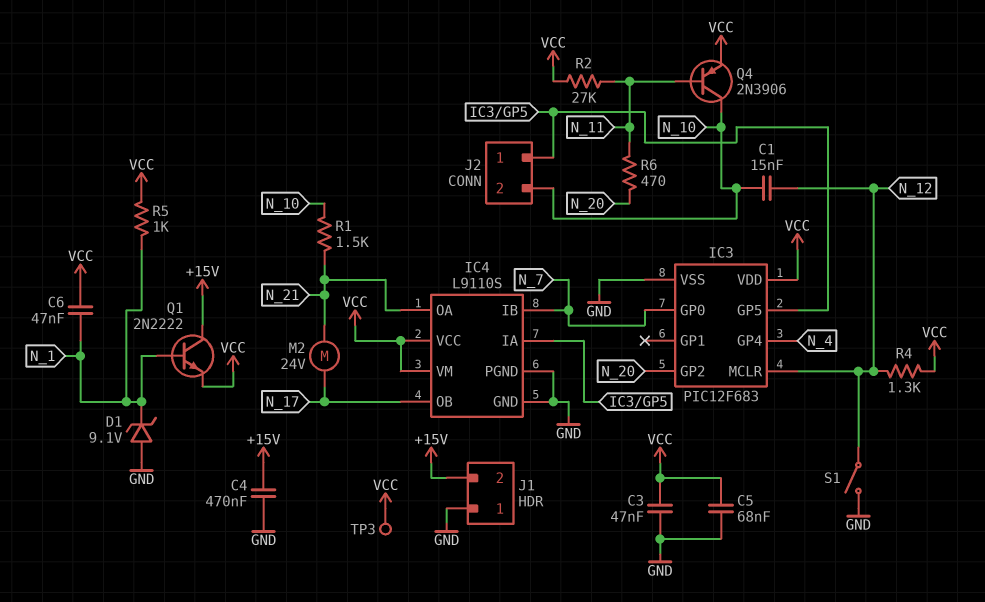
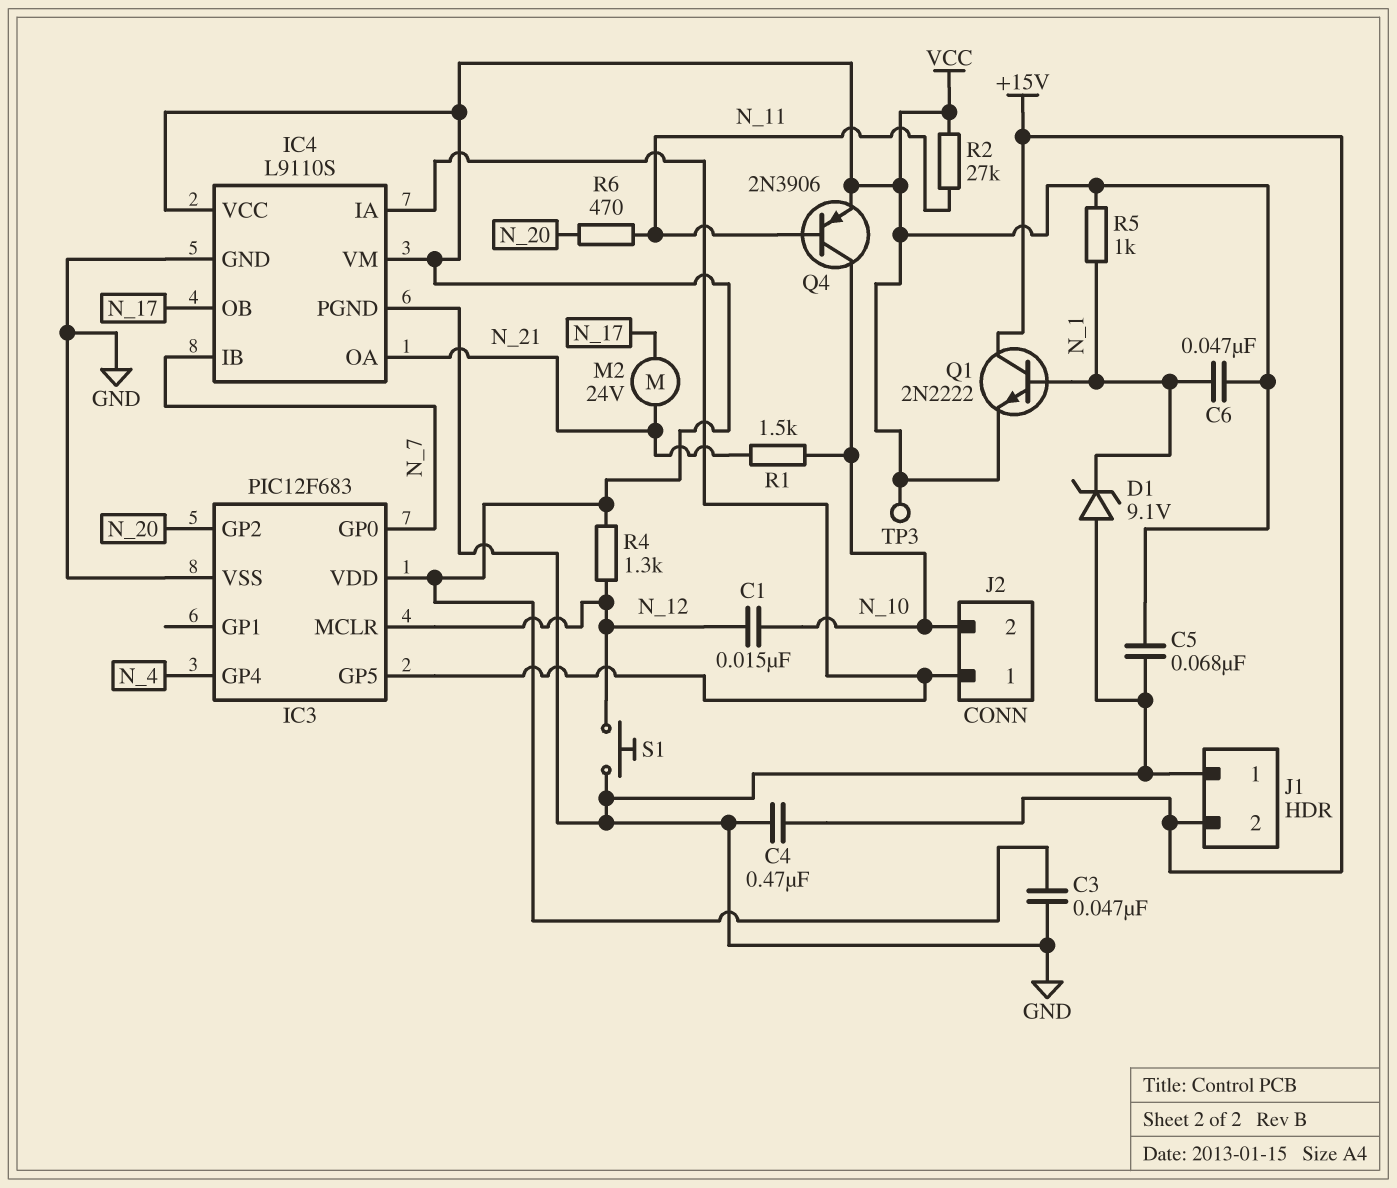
S1: switch (GND, N_12) -> button (GND, N_12)

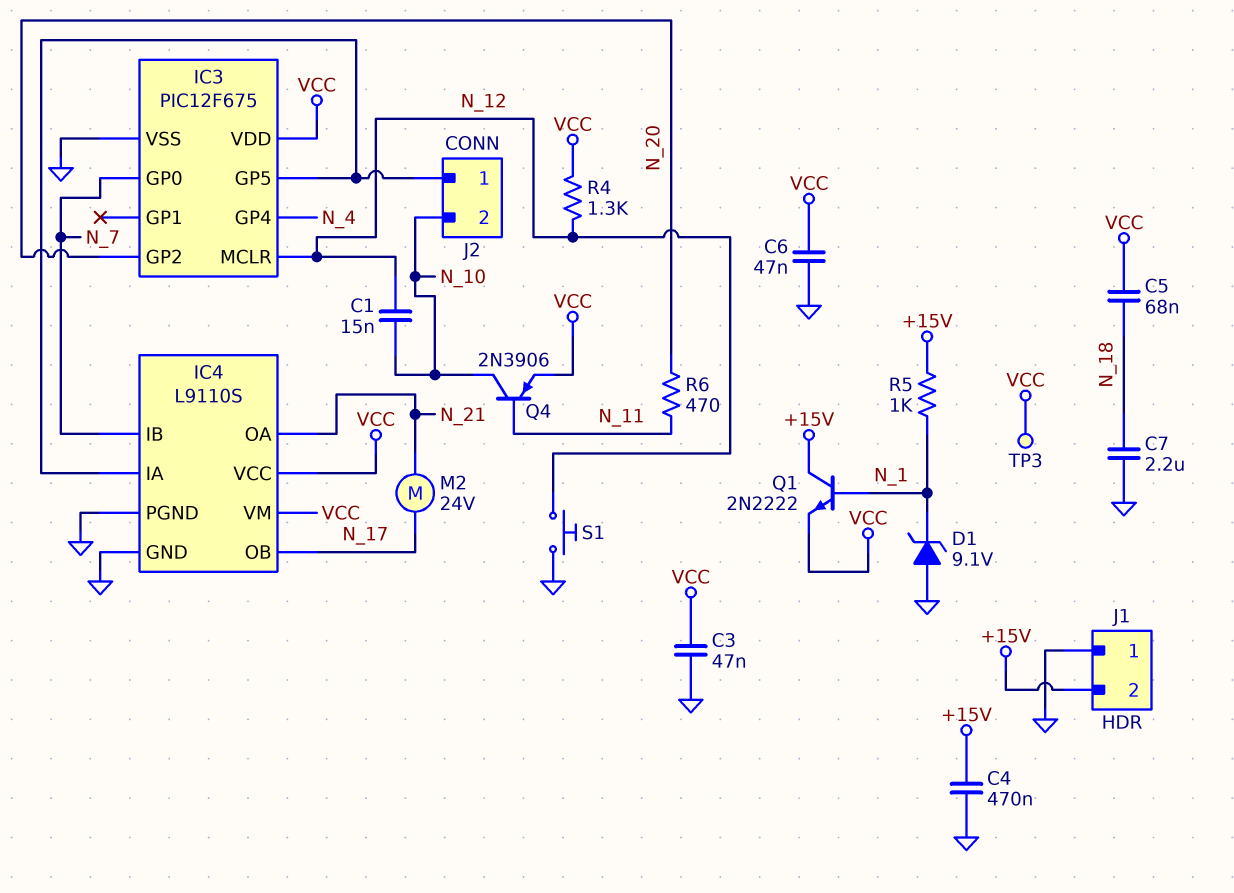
C5: 68nF (GND, VCC) -> 68nF (N_18, VCC)
C6: 47nF (N_1, VCC) -> 47nF (GND, VCC)
C7: none -> 2.2uF (GND, N_18)
IC3: PIC12F683 -> PIC12F675
R1: 1.5k (N_10, N_21) -> none
R2: 27k (N_11, VCC) -> none
R5: 1k (N_1, VCC) -> 1k (+15V, N_1)

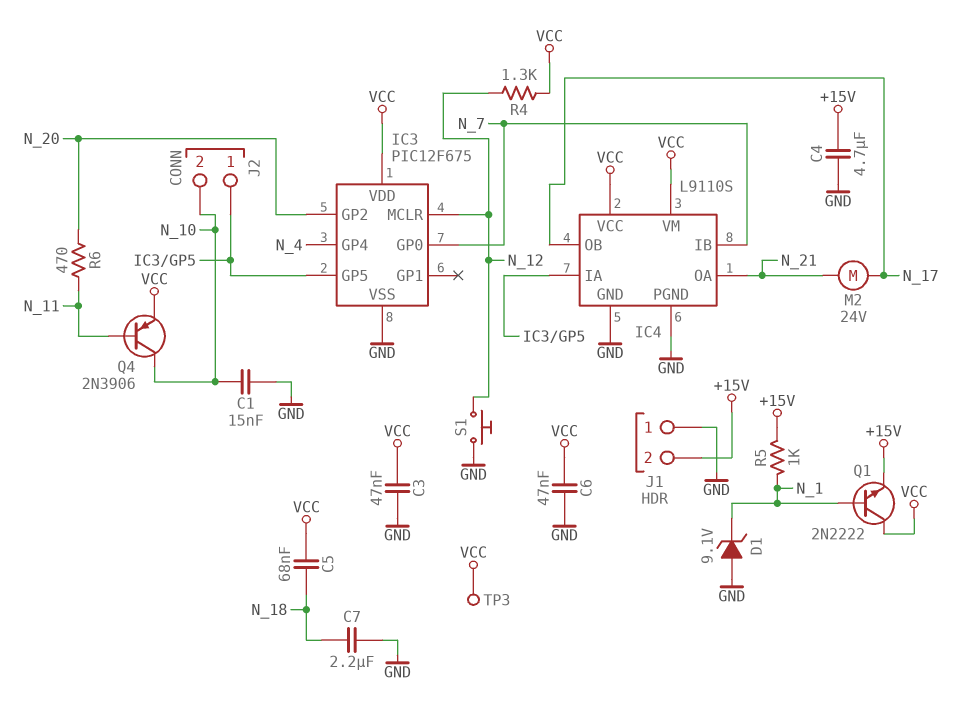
C1: 15nF (N_10, N_12) -> 15nF (GND, N_10)
C4: 470nF (+15V, GND) -> 4.7uF (+15V, GND)
Q1: NPN 2N2222 (B N_1, C +15V, E VCC) -> NPN 2N2222 (B N_1, C VCC, E +15V)

